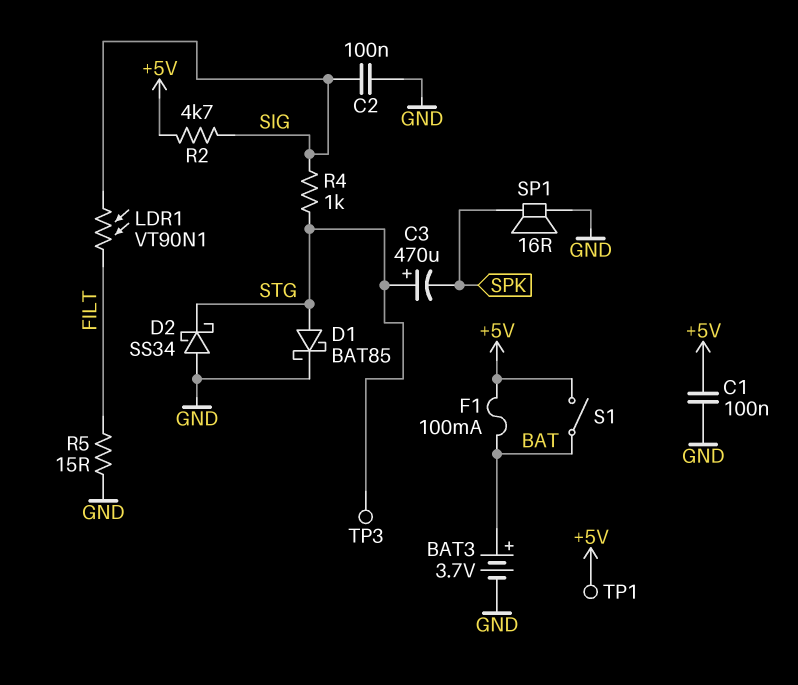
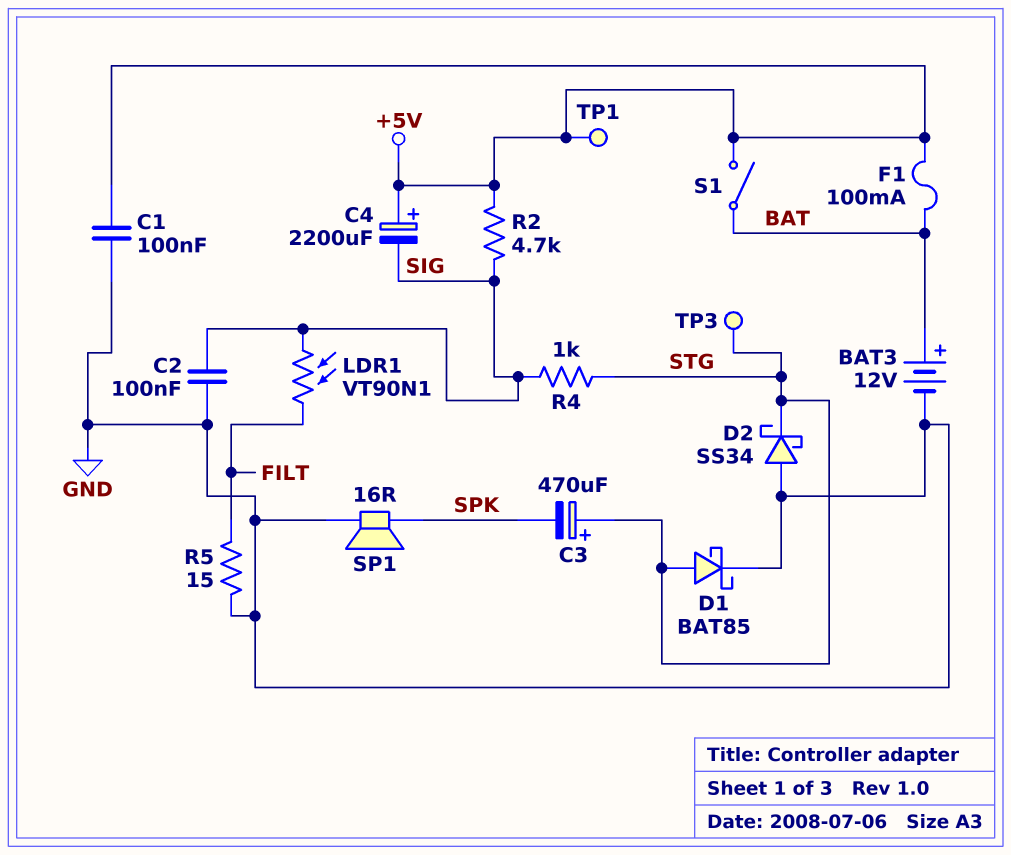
BAT3: 3.7V (plus BAT, minus GND) -> 12V (plus BAT, minus GND)
C4: none -> 2200uF (plus +5V, minus SIG)

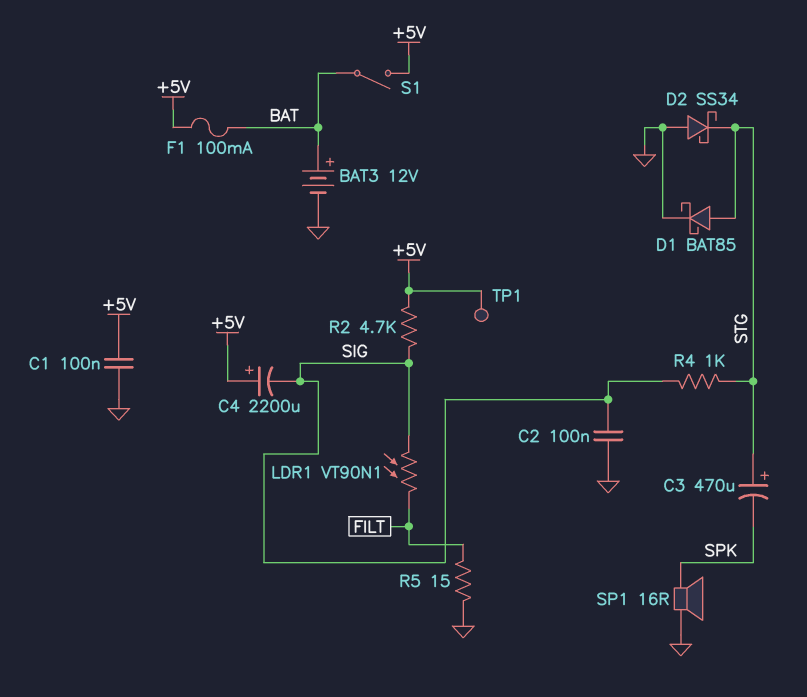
TP3: test point (STG) -> none

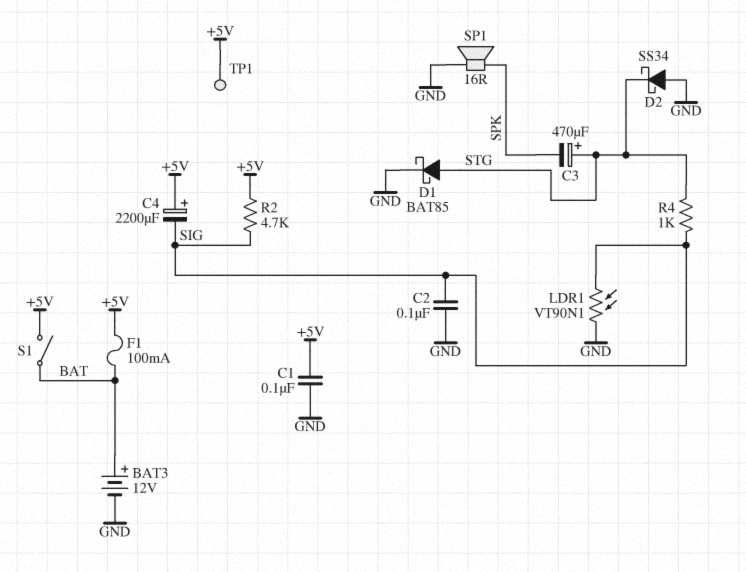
LDR1: VT90N1 (FILT, SIG) -> VT90N1 (GND, SIG)
R5: 15 (FILT, GND) -> none

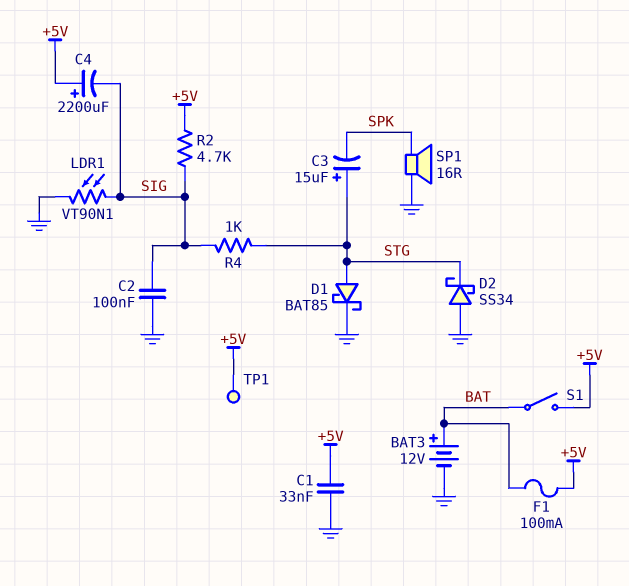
C1: 100nF (+5V, GND) -> 33nF (+5V, GND)
C3: 470uF (plus STG, minus SPK) -> 15uF (plus STG, minus SPK)

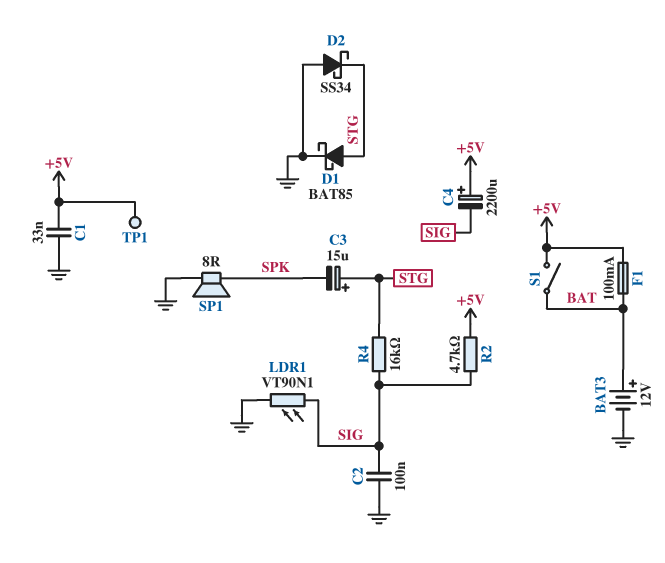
R4: 1k (SIG, STG) -> 16k (SIG, STG)
SP1: speaker 16R (GND, SPK) -> speaker 8R (GND, SPK)

